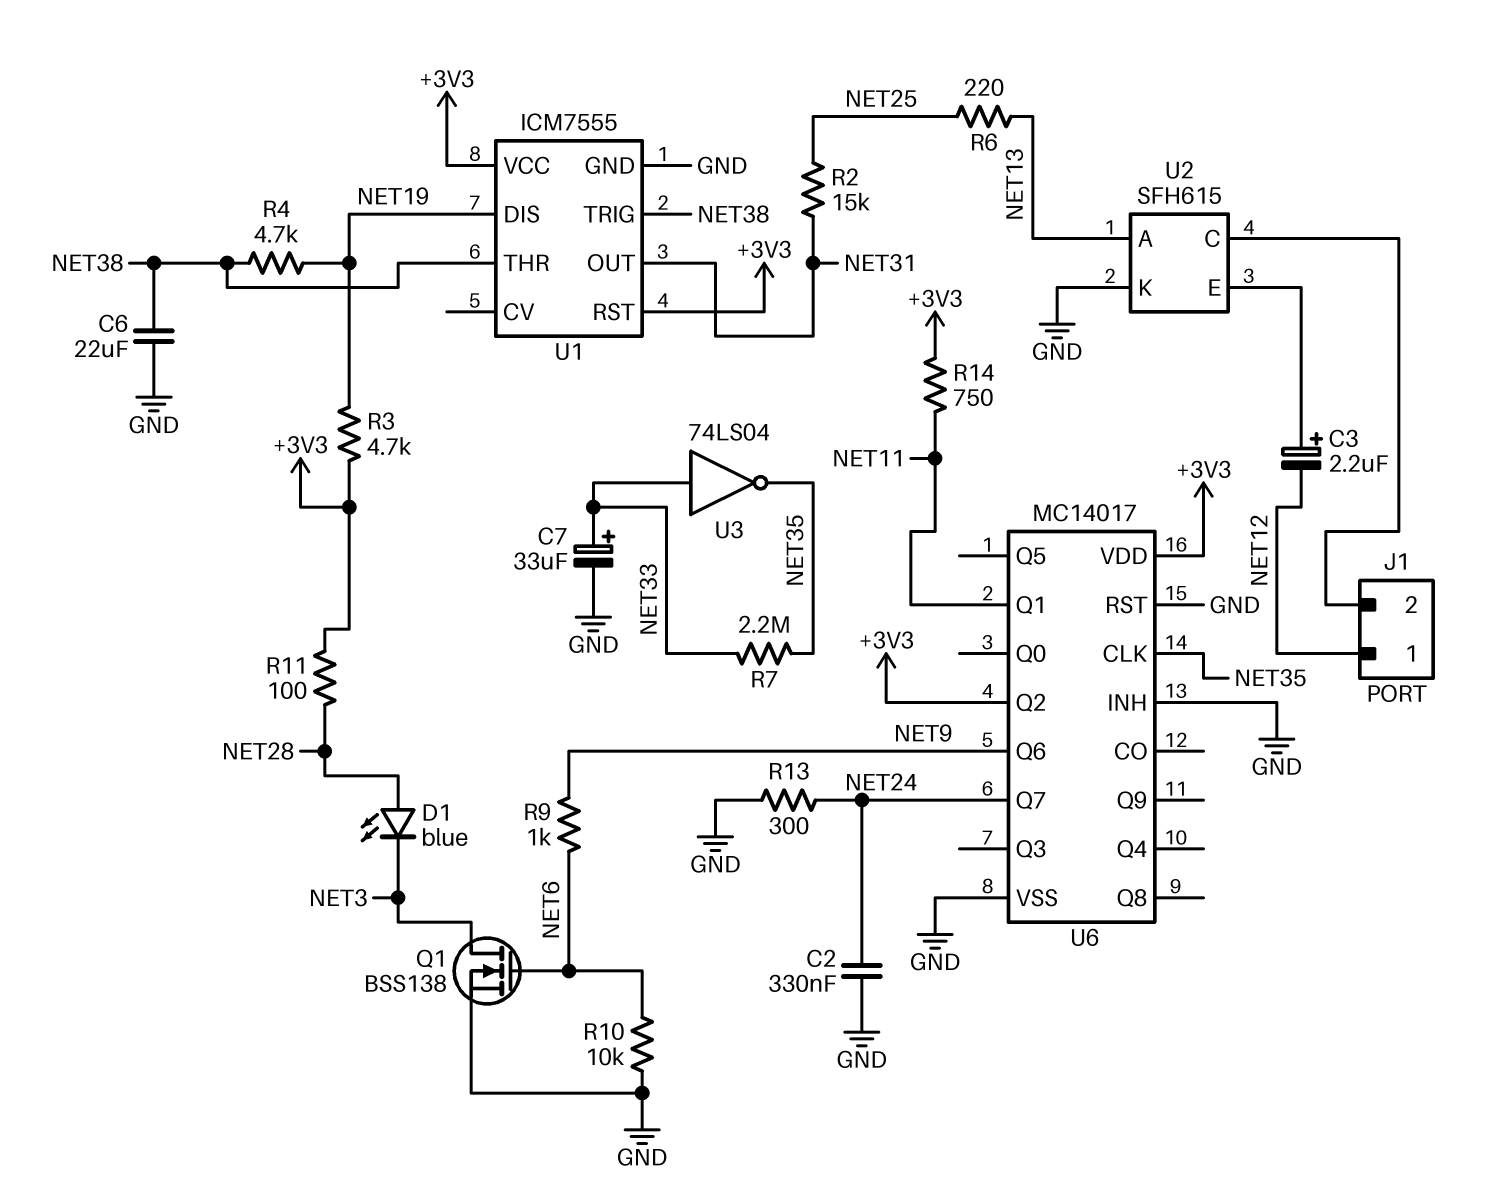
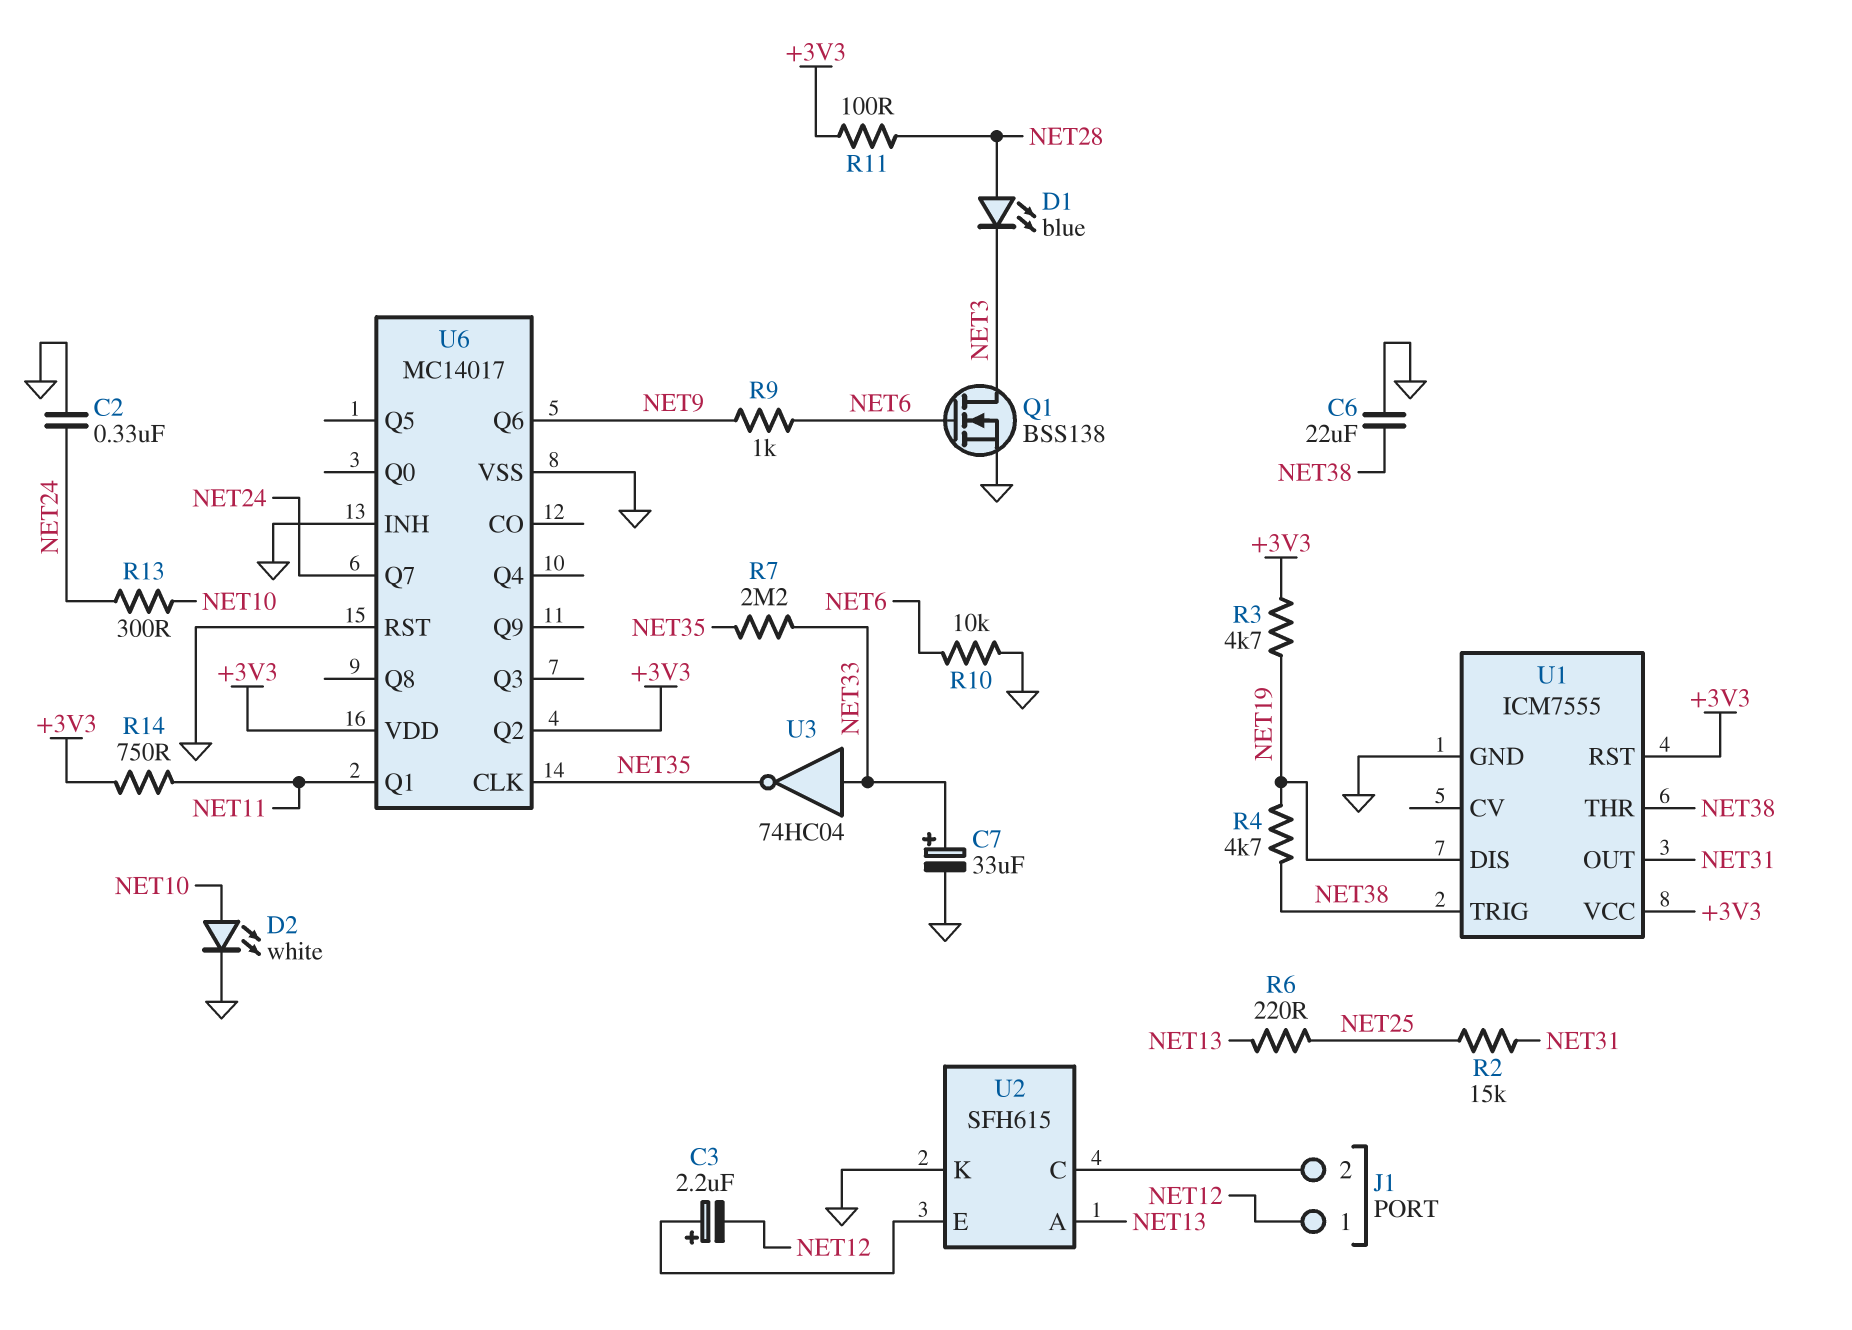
D2: none -> LED white (A NET10, K GND)
R13: 300 (GND, NET24) -> 300 (NET10, NET24)
U3: NOT 74LS04 (in NET33, out NET35) -> NOT 74HC04 (in NET33, out NET35)

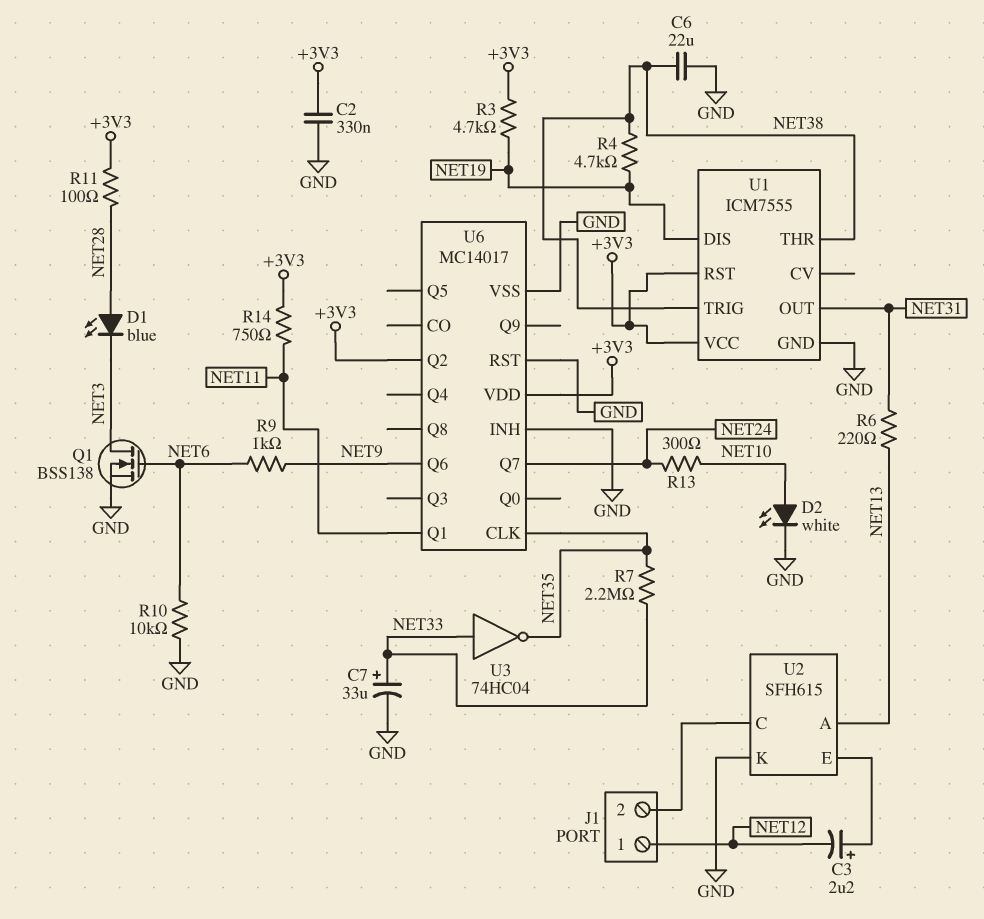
C2: 330nF (GND, NET24) -> 330nF (+3V3, GND)
R2: 15k (NET25, NET31) -> none
R6: 220 (NET13, NET25) -> 220 (NET13, NET31)

